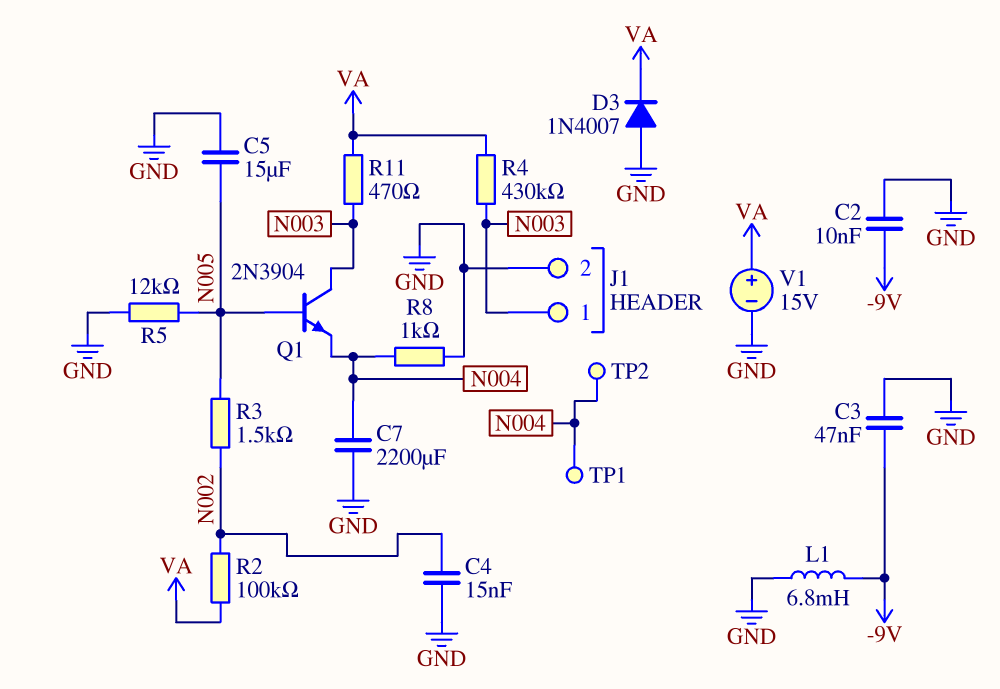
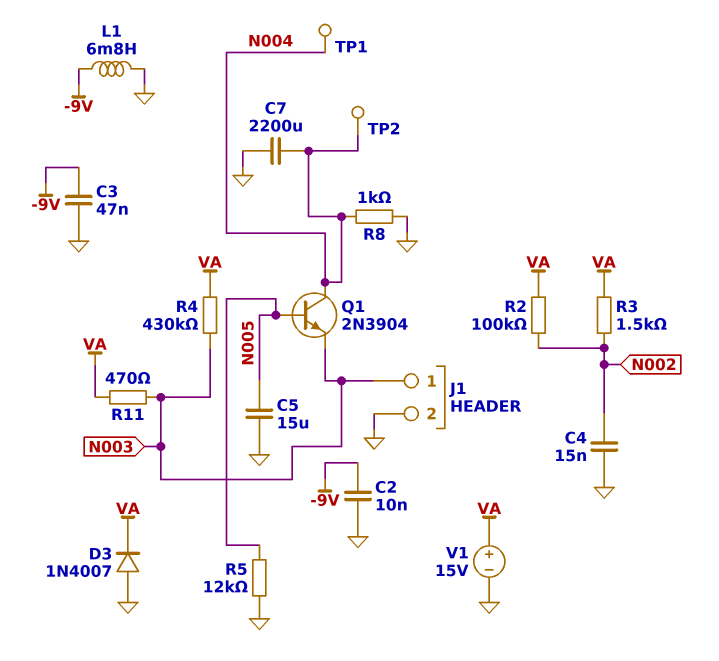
Q1: NPN 2N3904 (B N005, C N003, E N004) -> NPN 2N3904 (B N005, C N004, E N003)
R3: 1.5k (N002, N005) -> 1.5k (N002, VA)

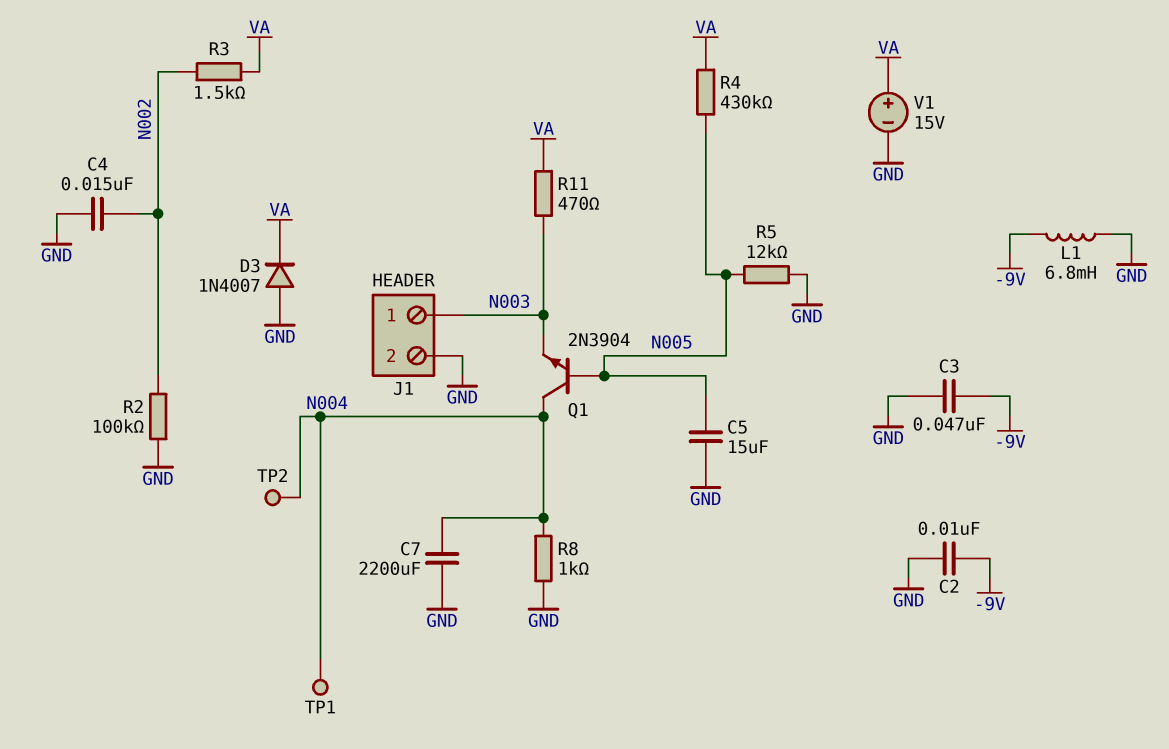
R2: 100k (N002, VA) -> 100k (GND, N002)
R4: 430k (N003, VA) -> 430k (N005, VA)

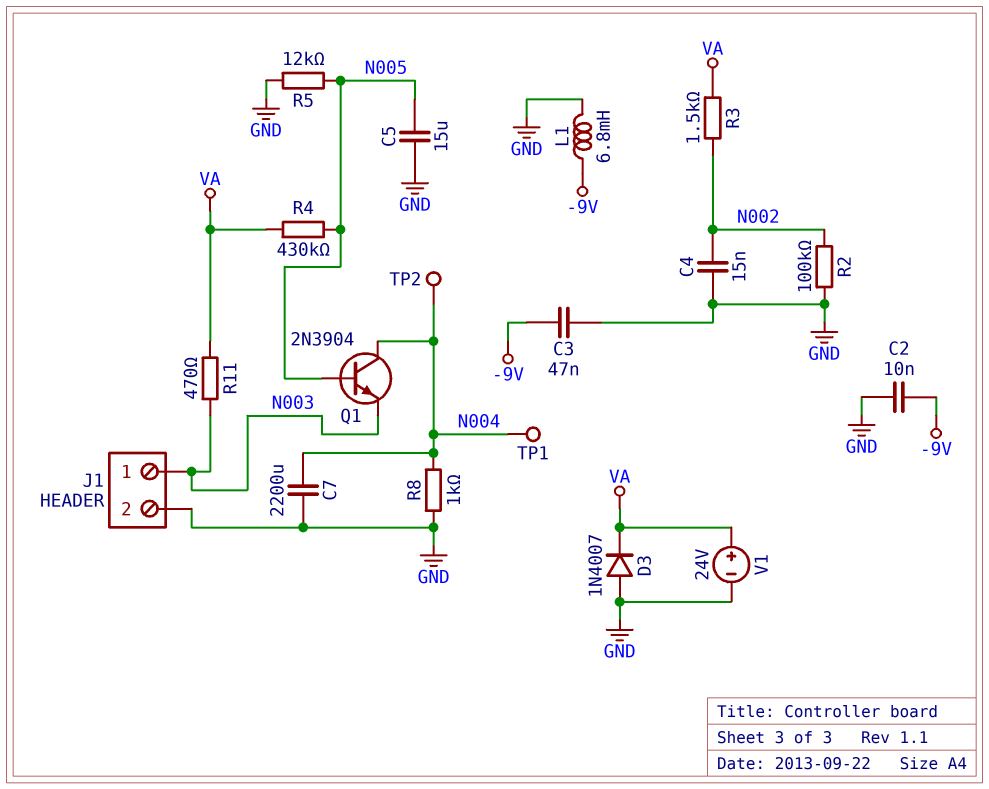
V1: 15V (plus VA, minus GND) -> 24V (plus VA, minus GND)

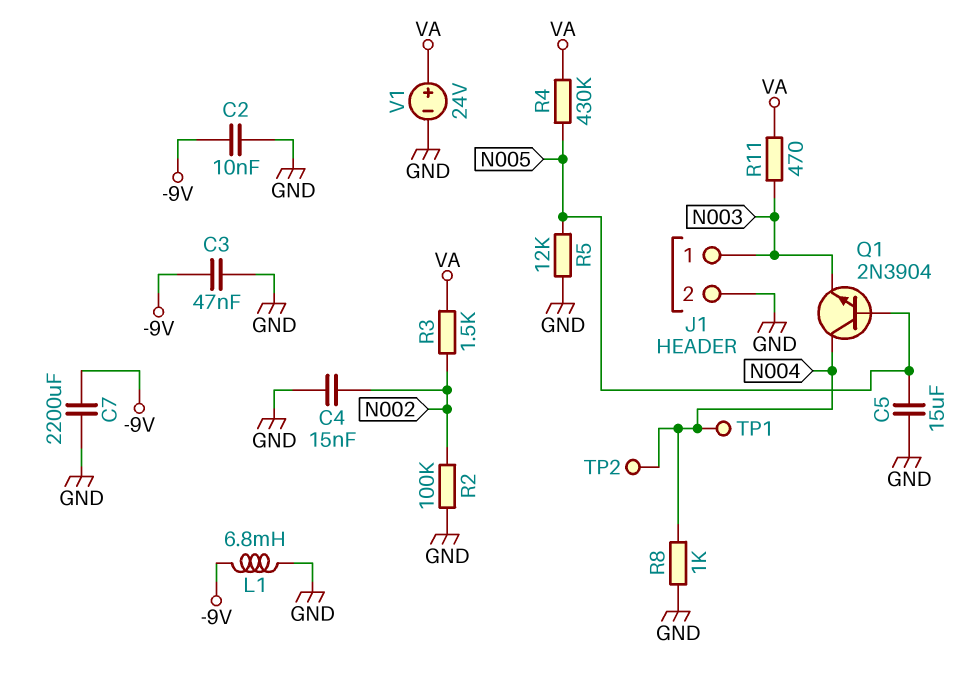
C7: 2200uF (GND, N004) -> 2200uF (-9V, GND)
D3: diode 1N4007 (A GND, K VA) -> none

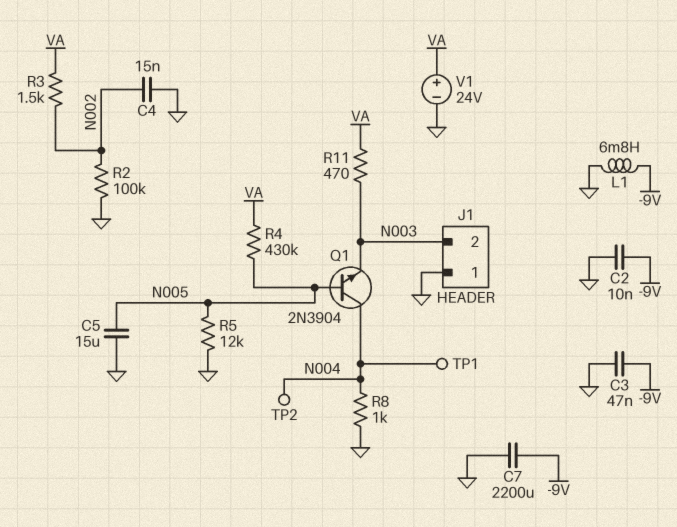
J1 pin 1: N003 -> GND
J1 pin 2: GND -> N003

